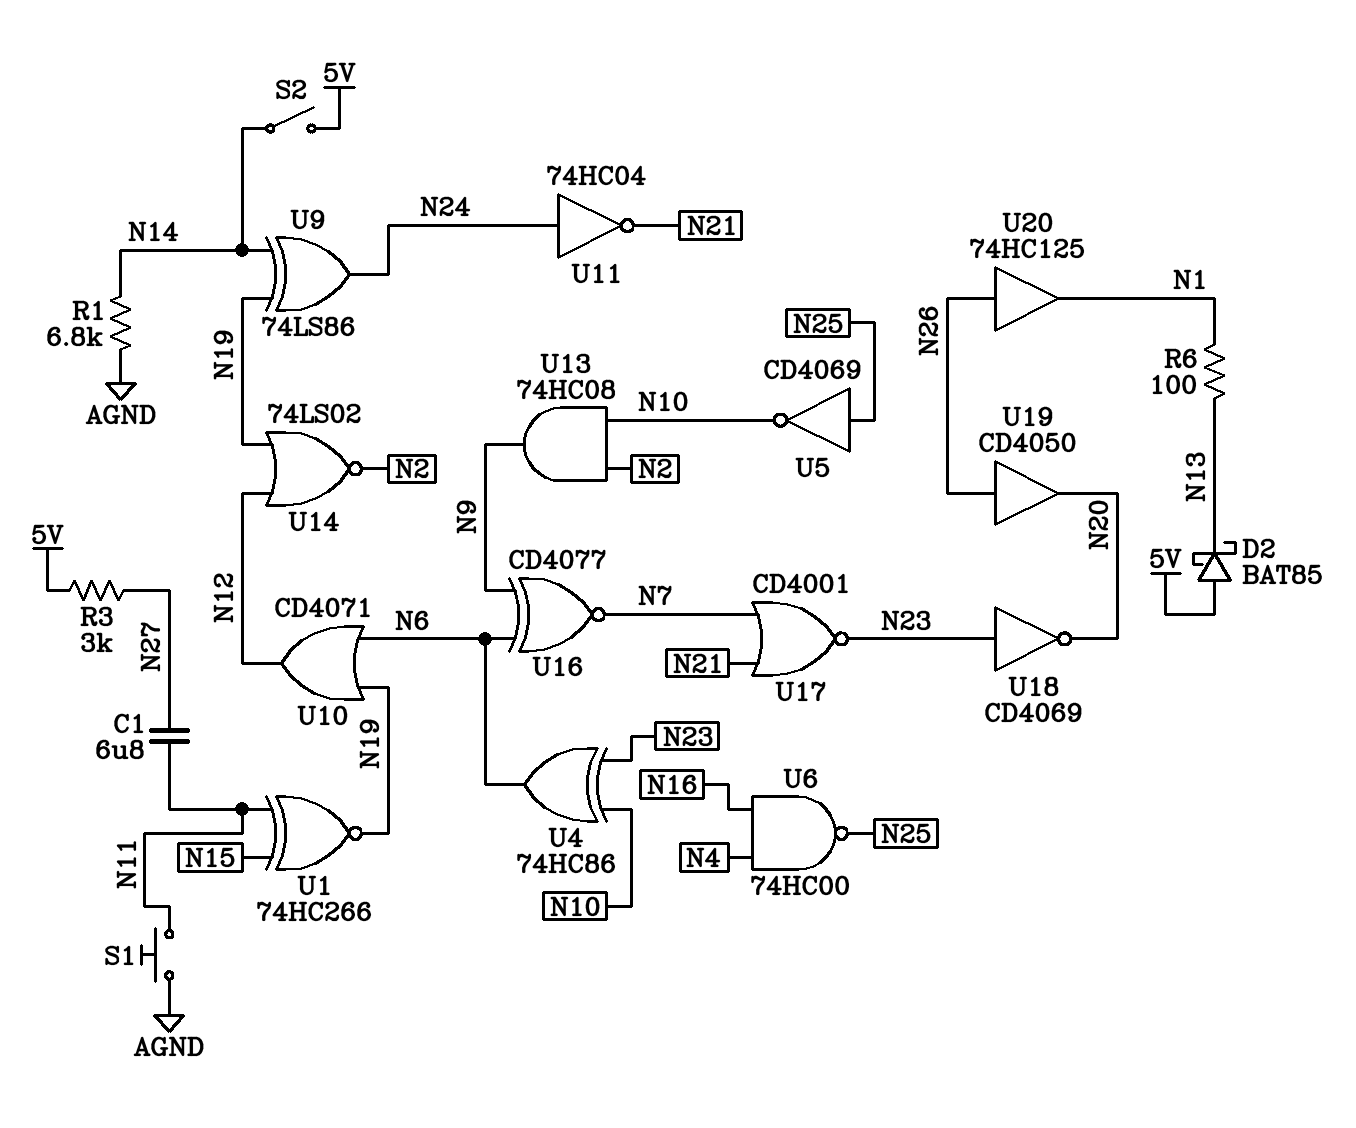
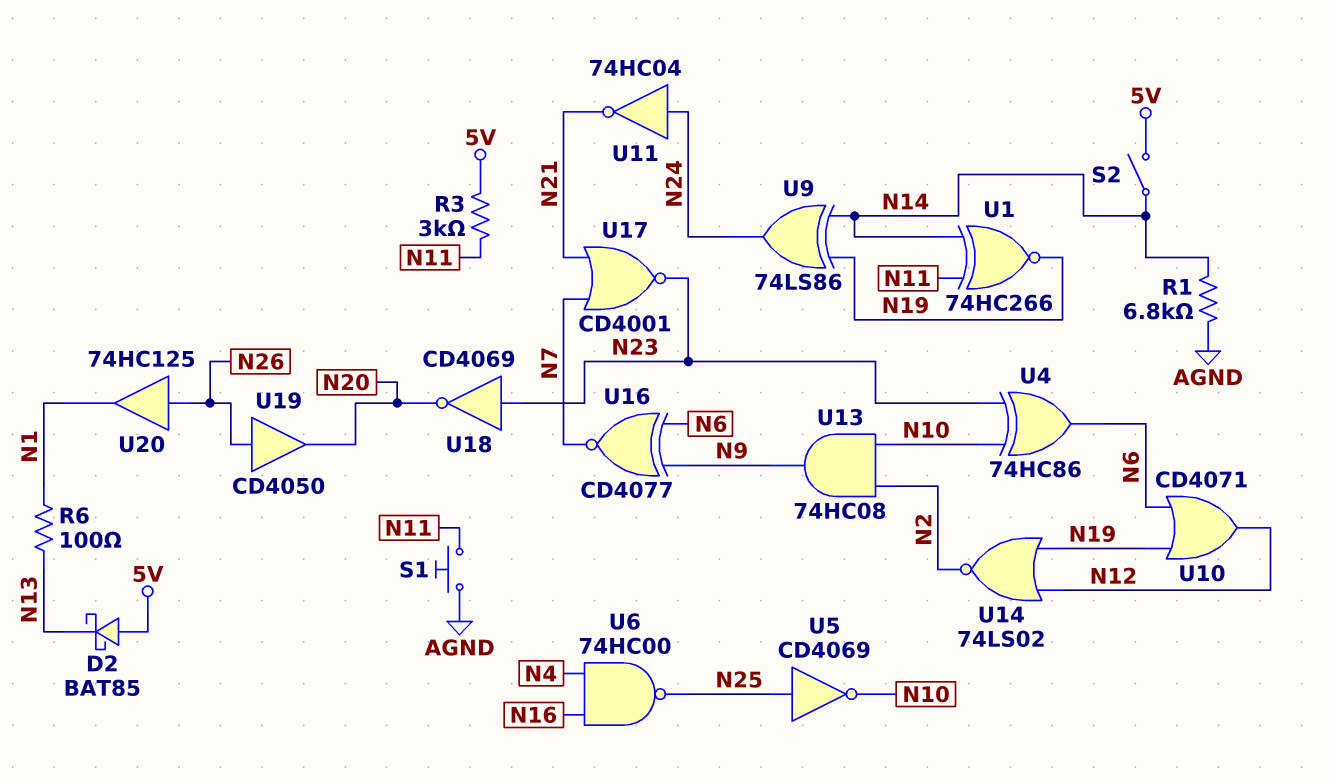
C1: 6.8uF (N11, N27) -> none
R3: 3k (5V, N27) -> 3k (5V, N11)
U1: XNOR 74HC266 (in N11, in N15, out N19) -> XNOR 74HC266 (in N11, in N14, out N19)

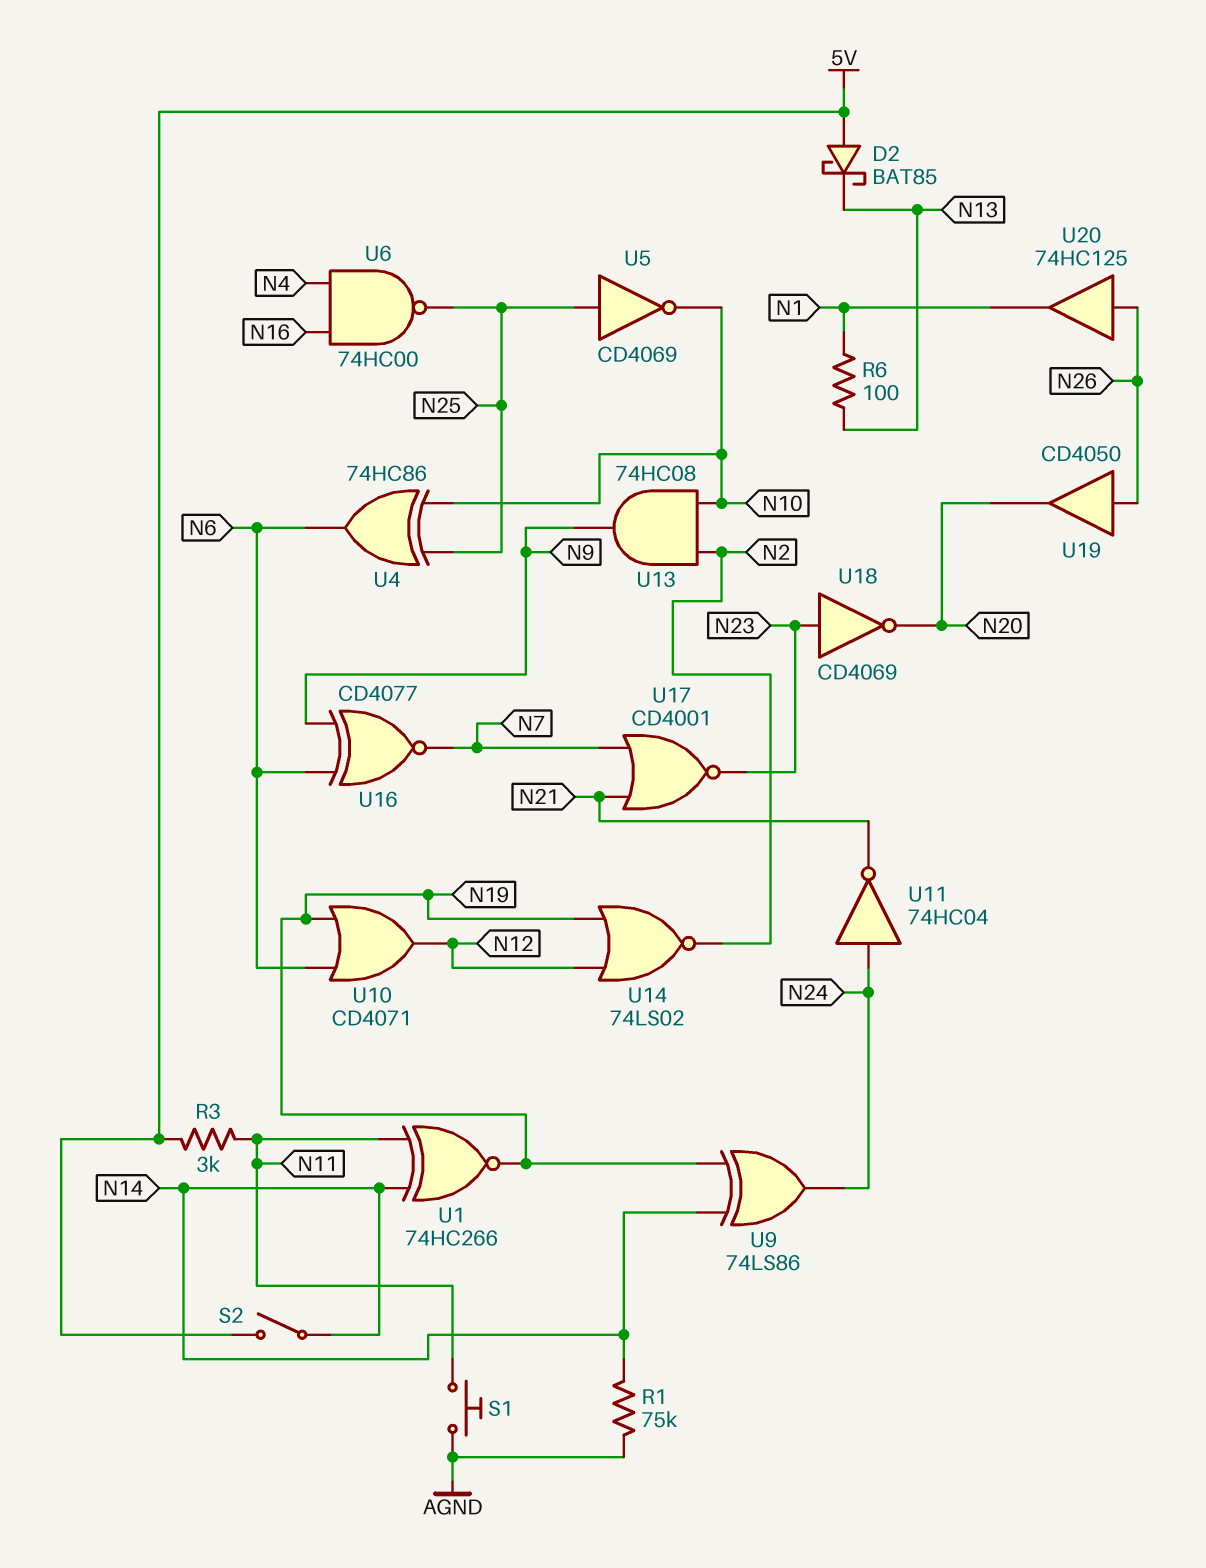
R1: 6.8k (AGND, N14) -> 75k (AGND, N14)
U4: XOR 74HC86 (in N10, in N23, out N6) -> XOR 74HC86 (in N10, in N25, out N6)

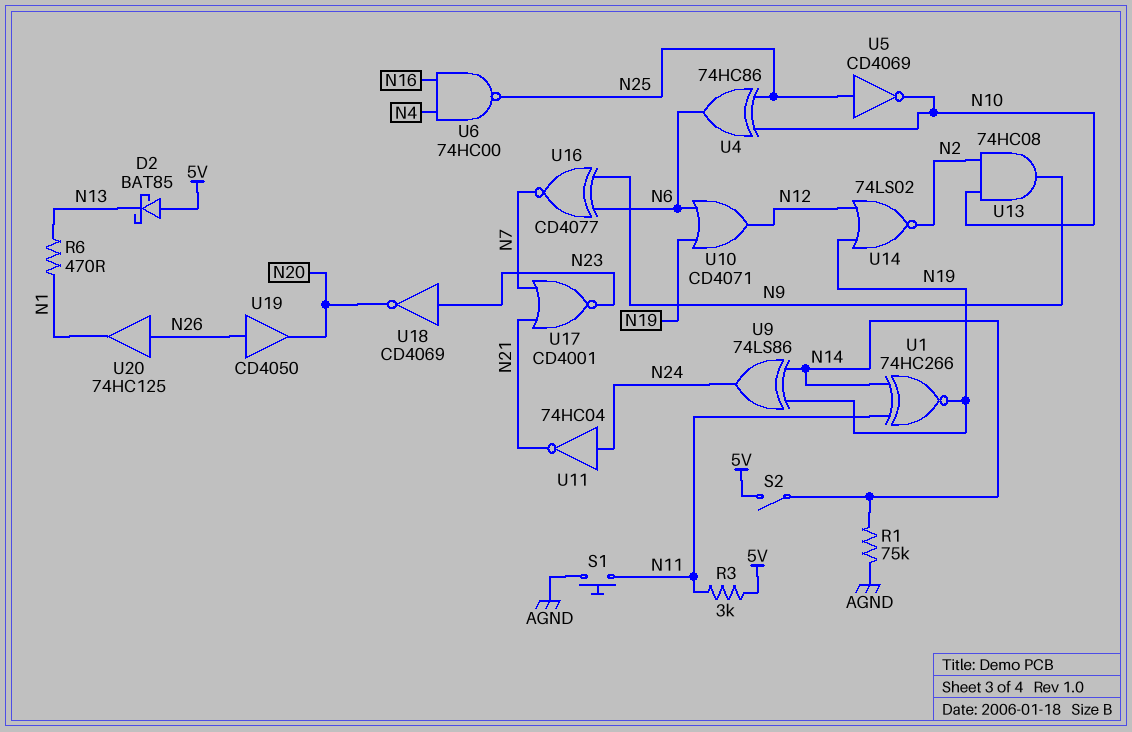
R6: 100 (N1, N13) -> 470 (N1, N13)

